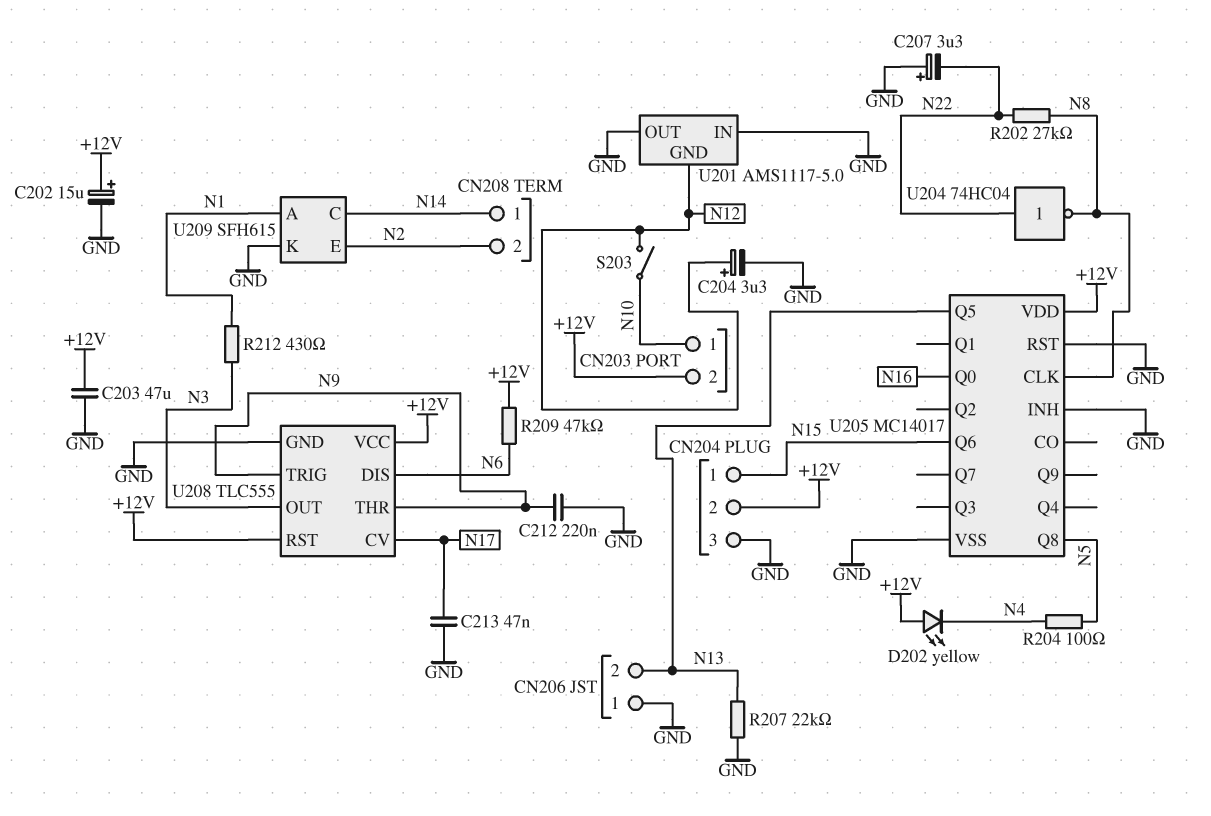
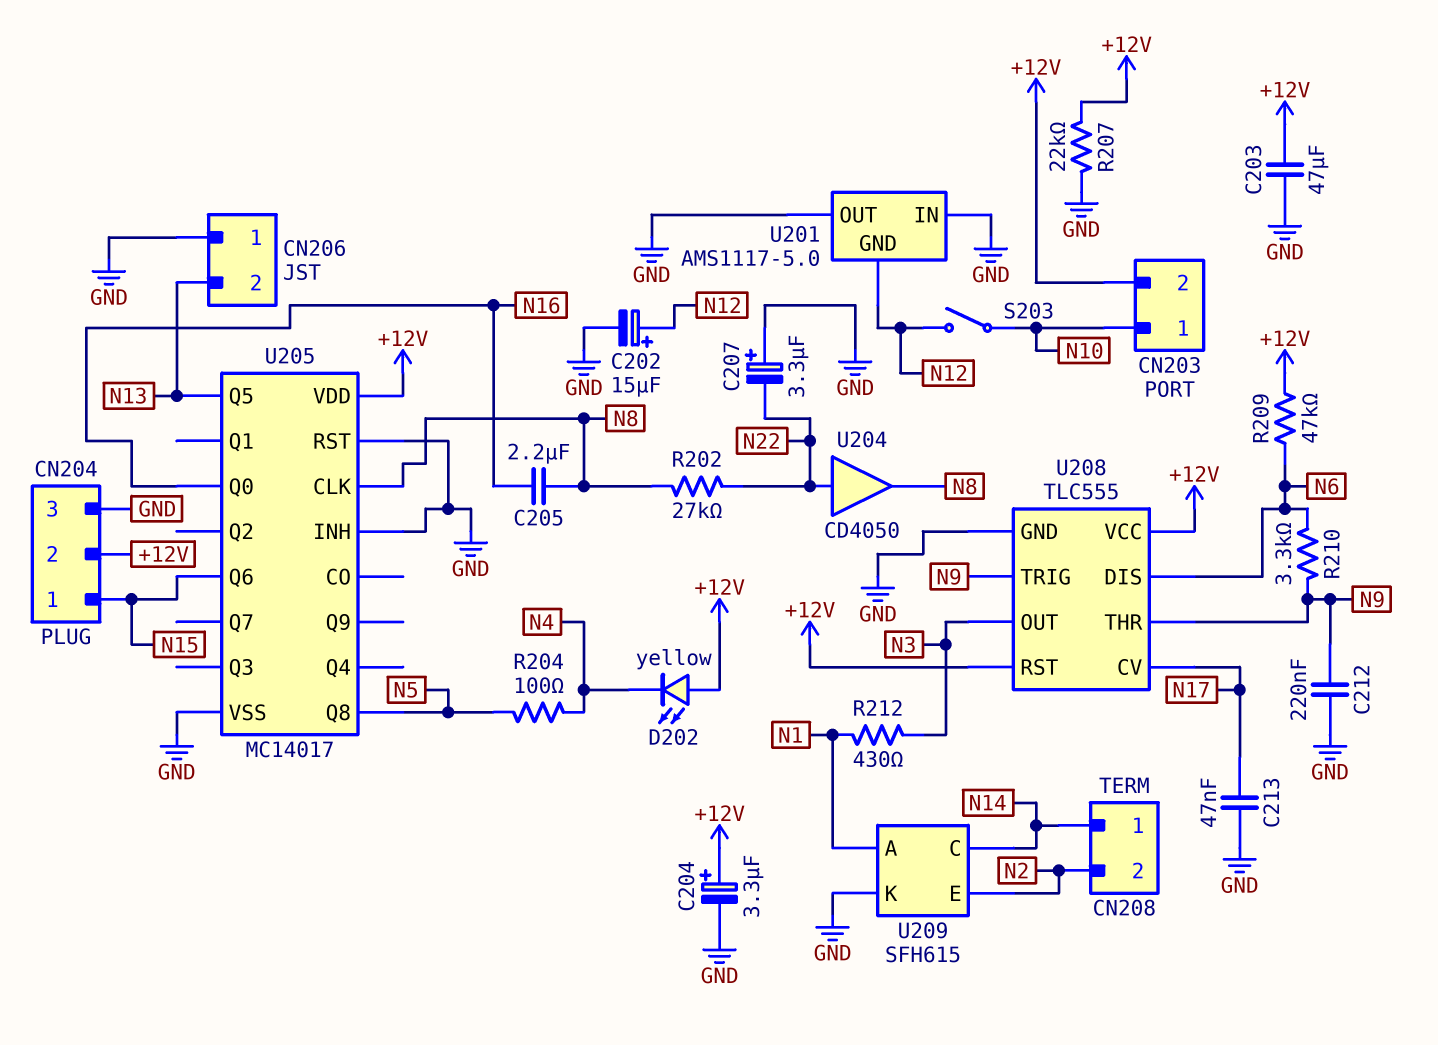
C202: 15uF (plus +12V, minus GND) -> 15uF (plus N12, minus GND)
C204: 3.3uF (plus N12, minus GND) -> 3.3uF (plus +12V, minus GND)
C205: none -> 2.2uF (N8, N16)
R207: 22k (GND, N13) -> 22k (+12V, GND)
R210: none -> 3.3k (N6, N9)
U204: NOT 74HC04 (in N22, out N8) -> buffer CD4050 (in N22, out N8)

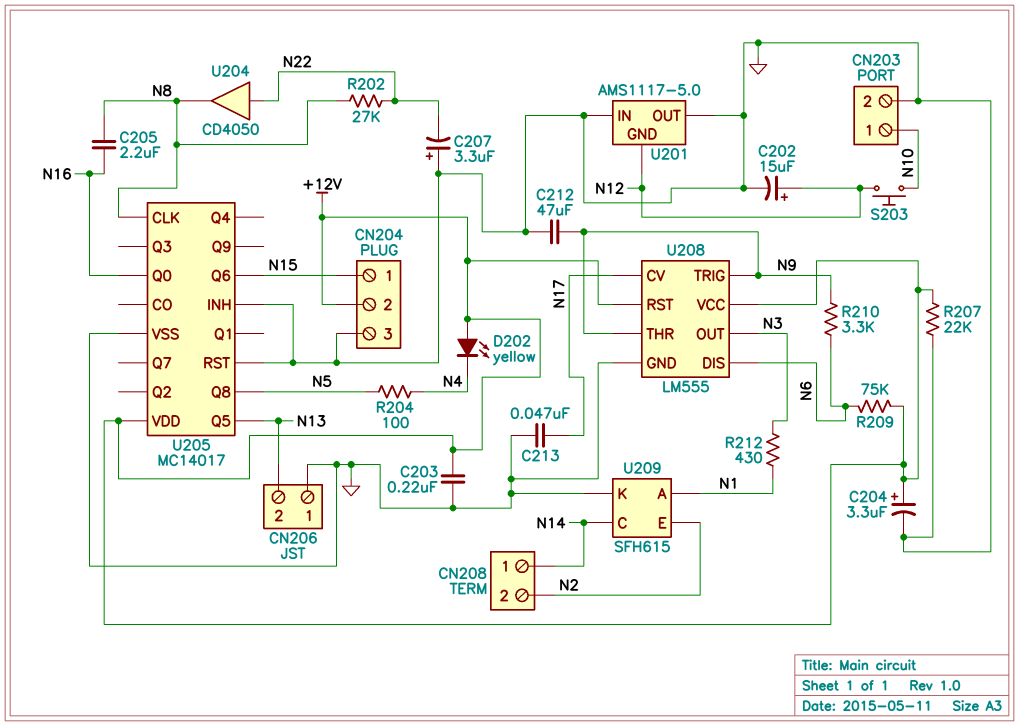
C203: 47uF (+12V, GND) -> 220nF (+12V, GND)
C212: 220nF (GND, N9) -> 47uF (GND, N9)
CN203 pin 2: +12V -> GND
R209: 47k (+12V, N6) -> 75k (+12V, N6)
S203: switch (N10, N12) -> button (N10, N12)
U208: TLC555 -> LM555

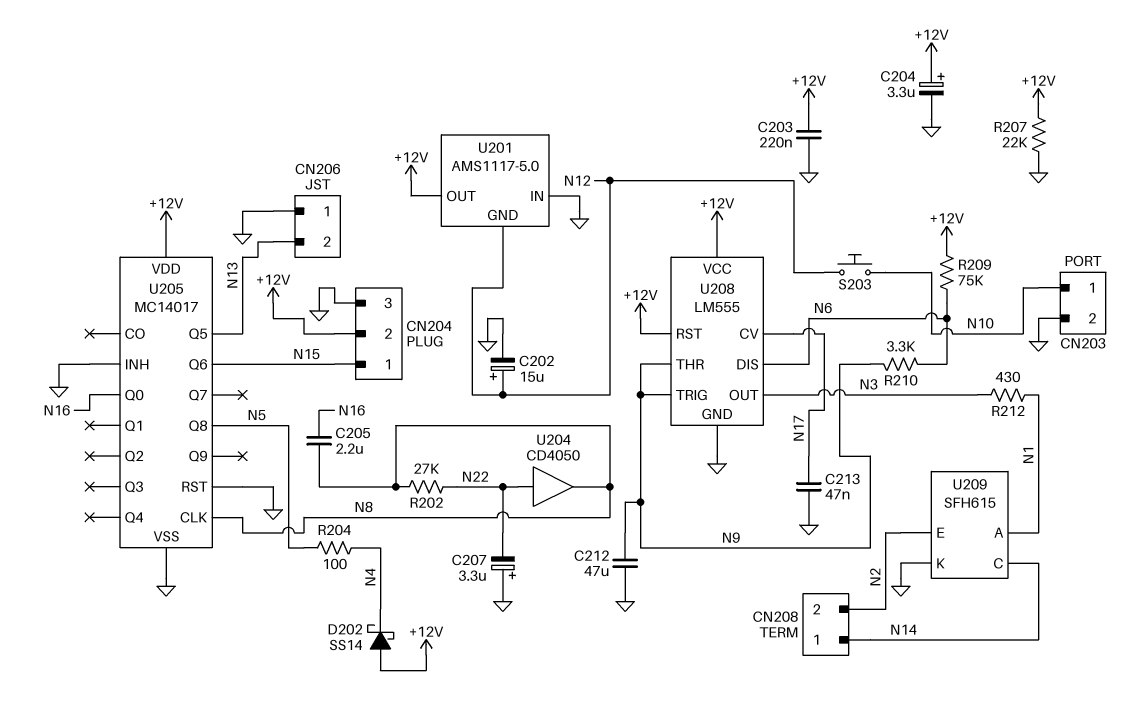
D202: LED yellow (A +12V, K N4) -> schottky SS14 (A +12V, K N4)
U201 pin OUT: GND -> +12V

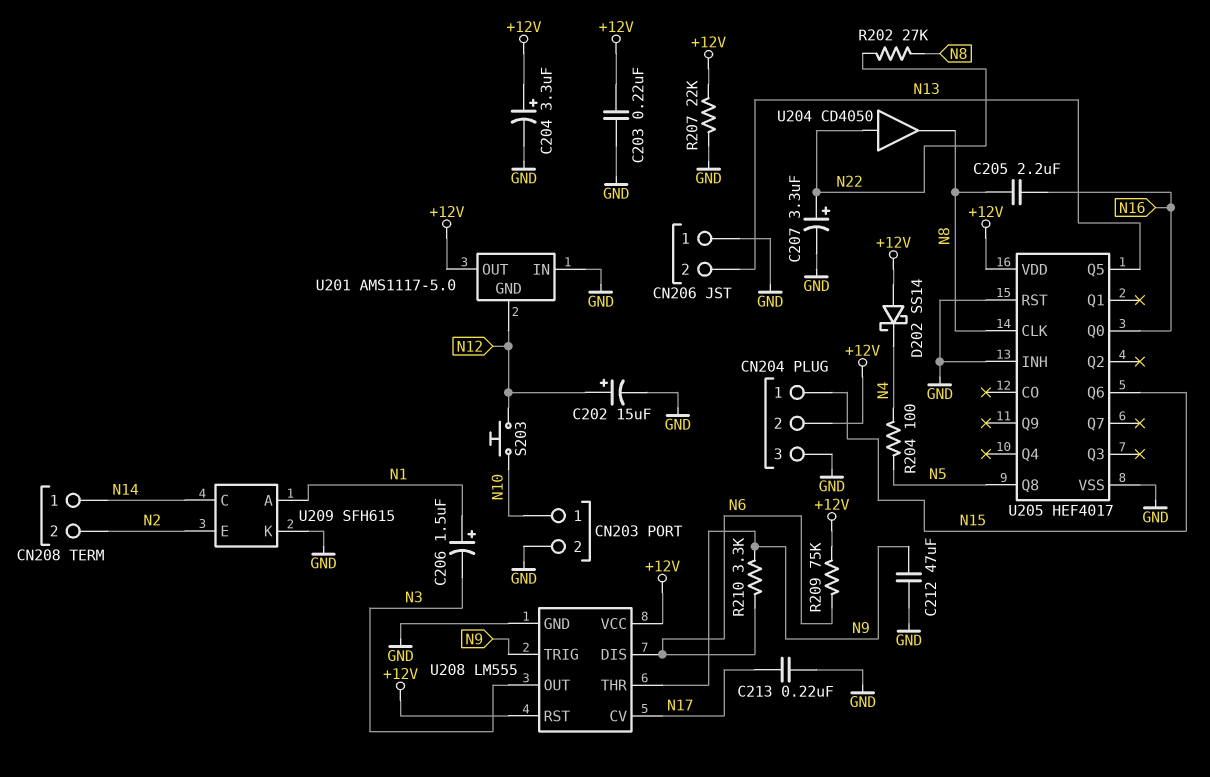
C206: none -> 1.5uF (plus N1, minus N3)
C207: 3.3uF (plus GND, minus N22) -> 3.3uF (plus N22, minus GND)
C213: 47nF (GND, N17) -> 220nF (GND, N17)
R212: 430 (N1, N3) -> none
U205: MC14017 -> HEF4017

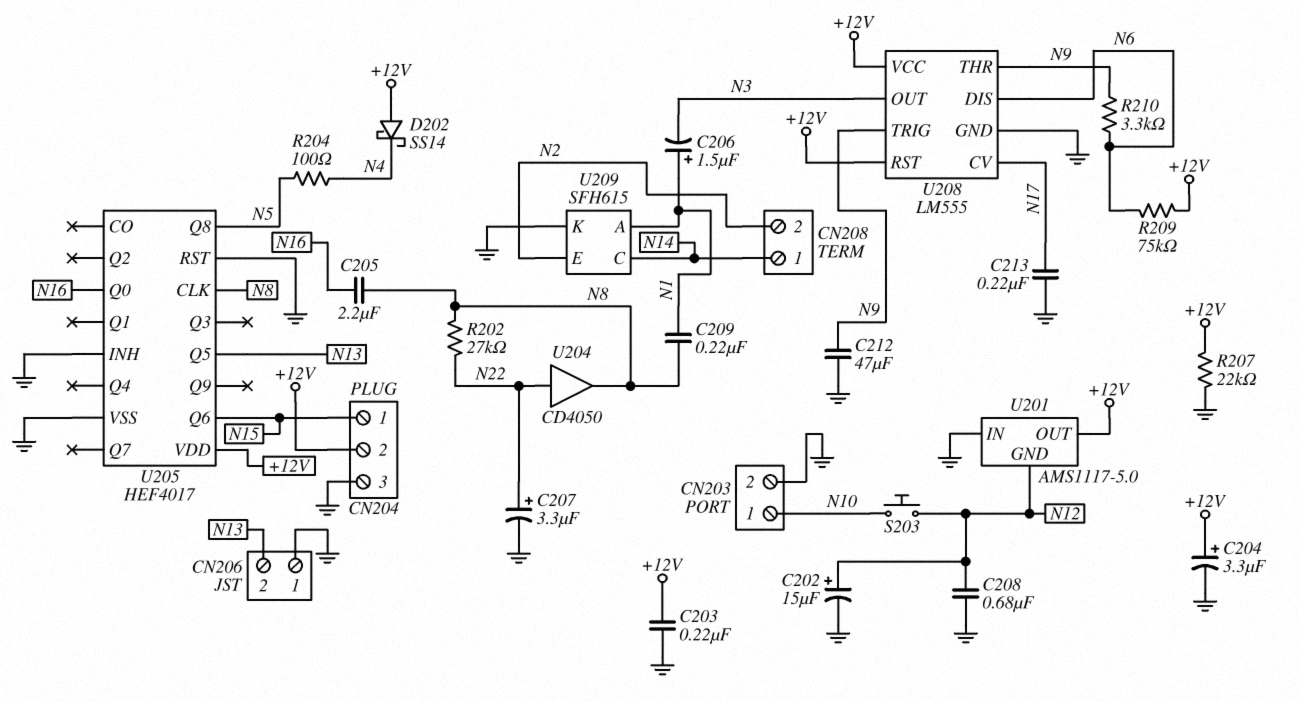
C208: none -> 680nF (GND, N12)
C209: none -> 220nF (N1, N8)

